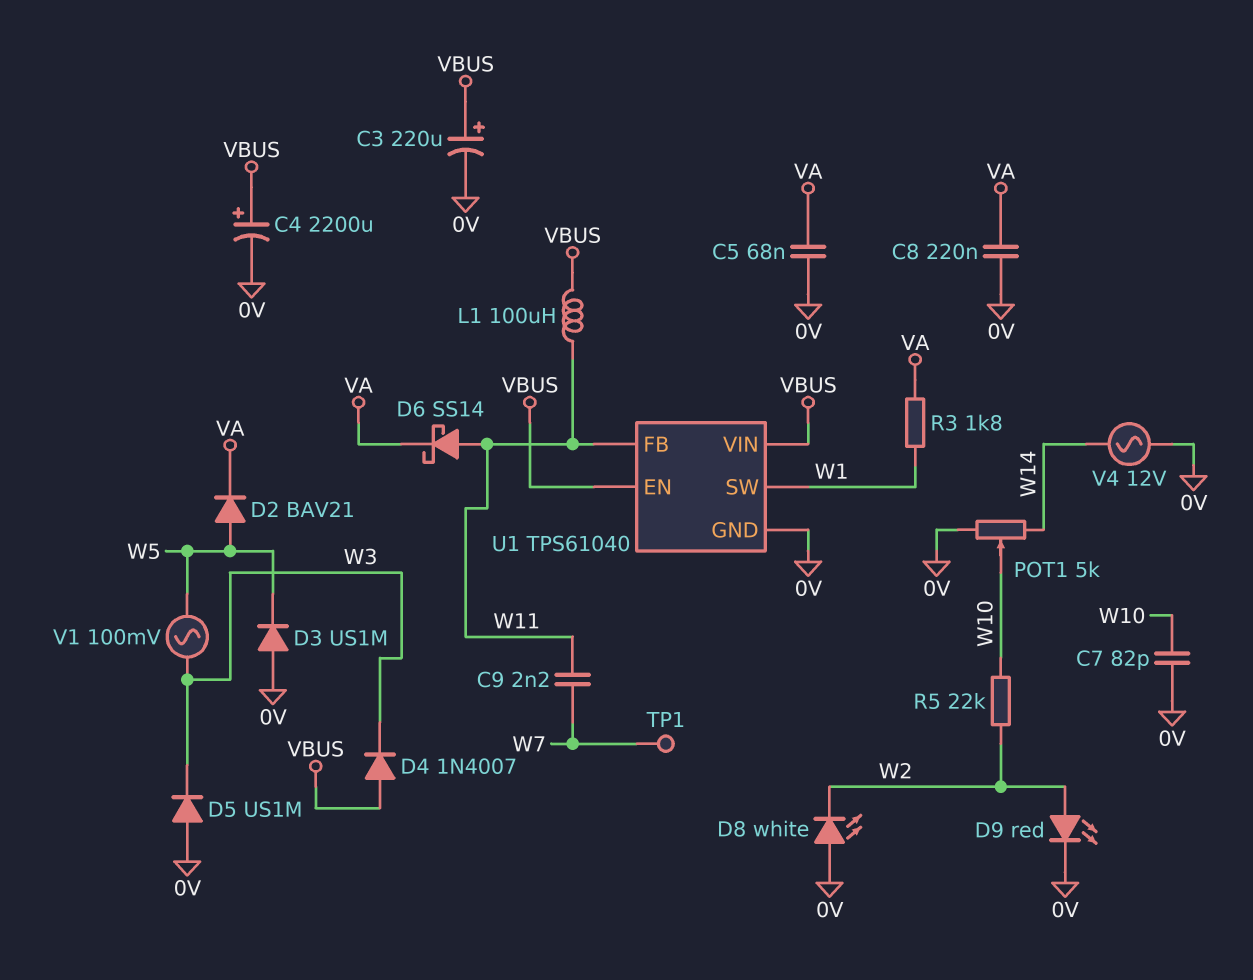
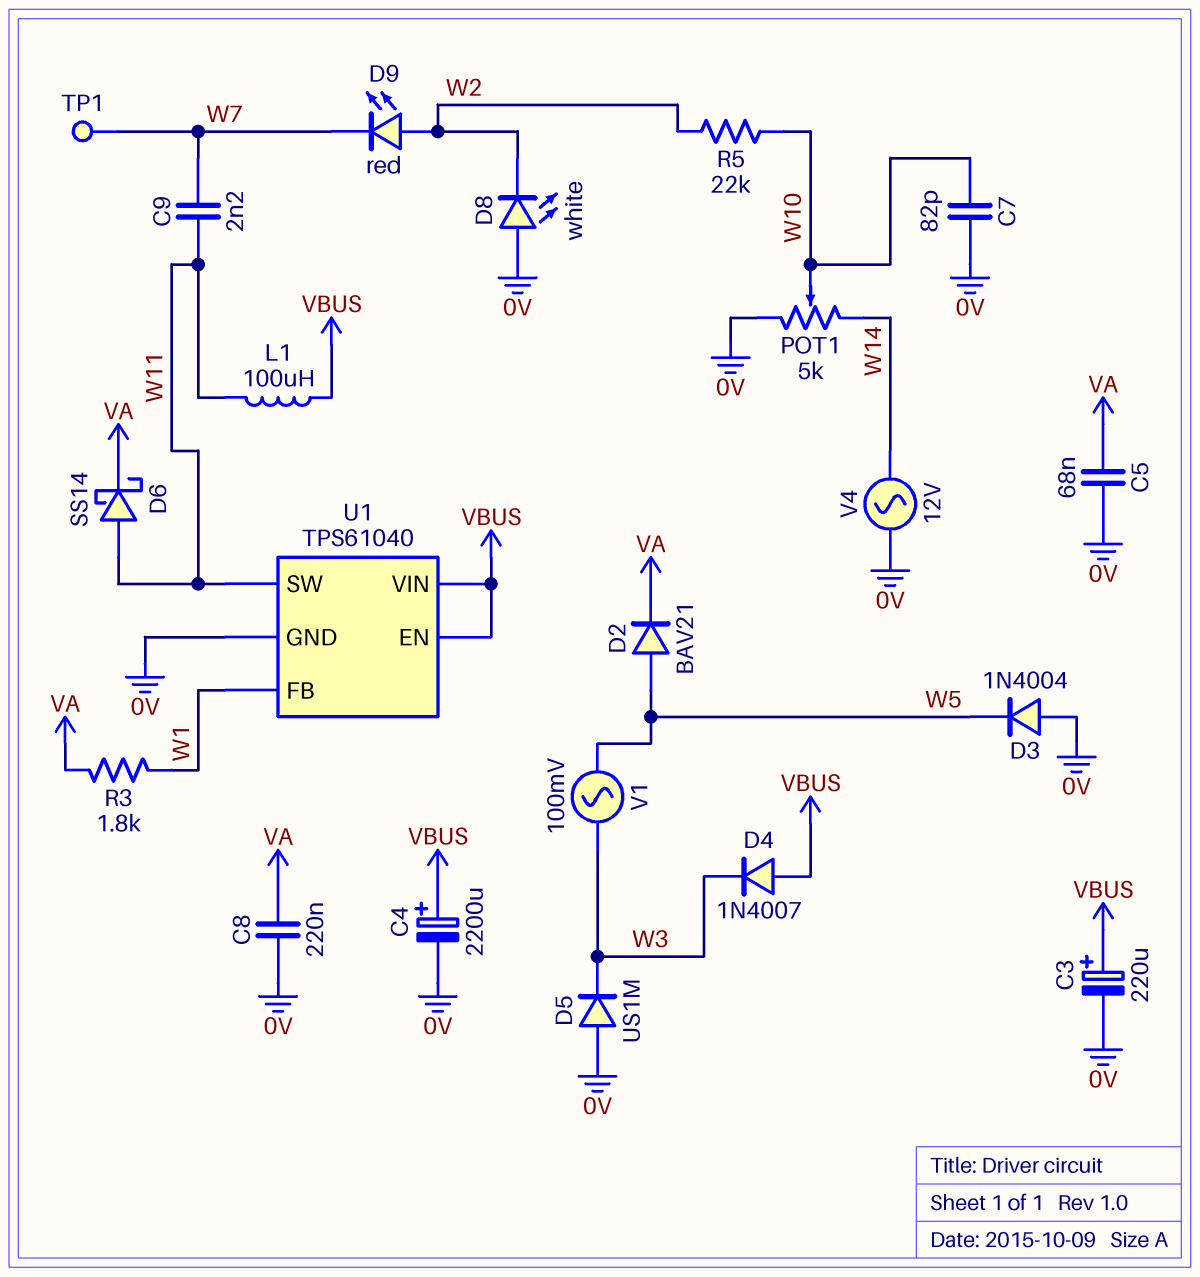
D3: diode US1M (A 0V, K W5) -> diode 1N4004 (A 0V, K W5)
D9: LED red (A W2, K 0V) -> LED red (A W2, K W7)
U1 pin FB: W11 -> W1
U1 pin SW: W1 -> W11

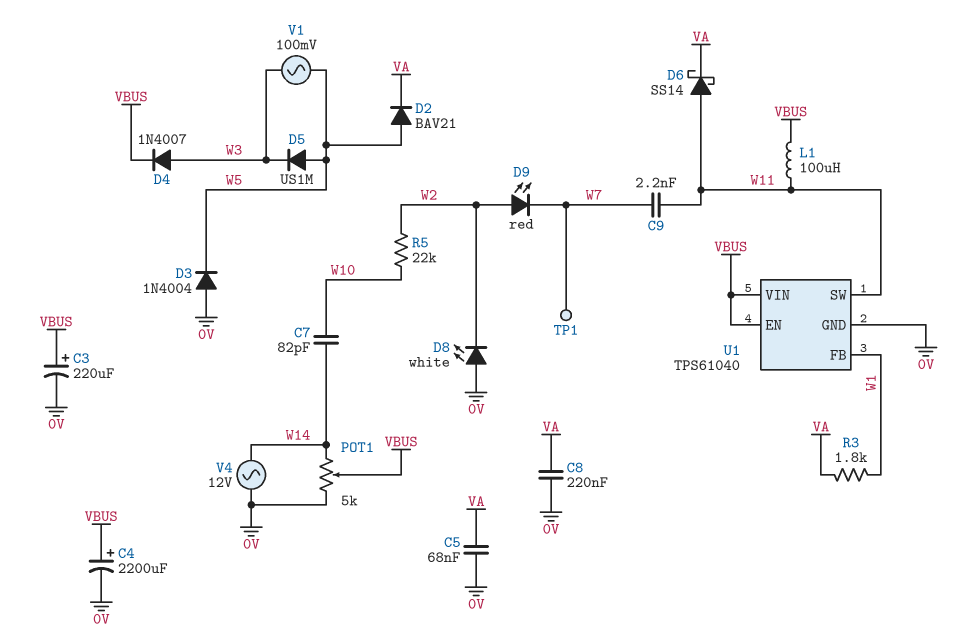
C7: 82pF (0V, W10) -> 82pF (W10, W14)
D4: diode 1N4007 (A VBUS, K W3) -> diode 1N4007 (A W3, K VBUS)
D5: diode US1M (A 0V, K W3) -> diode US1M (A W5, K W3)
POT1: 5k (0V, W14, wiper W10) -> 5k (0V, W14, wiper VBUS)

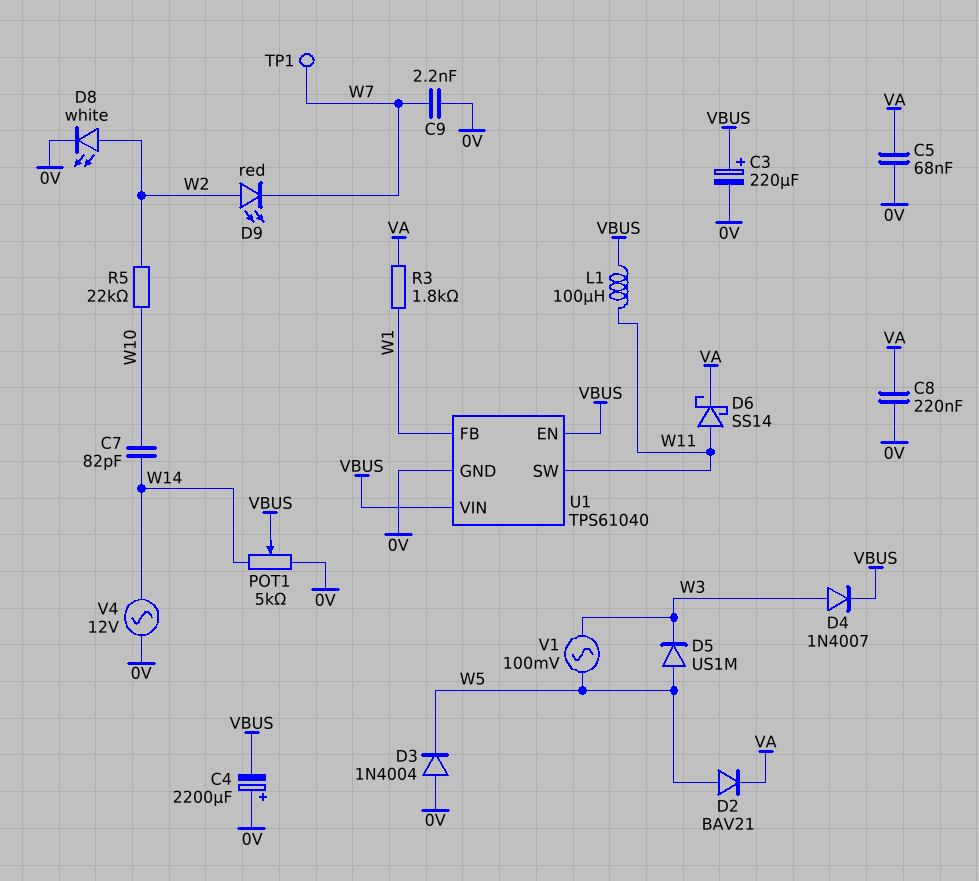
C4: 2200uF (plus VBUS, minus 0V) -> 2200uF (plus 0V, minus VBUS)
C9: 2.2nF (W7, W11) -> 2.2nF (0V, W7)
D8: LED white (A 0V, K W2) -> LED white (A W2, K 0V)

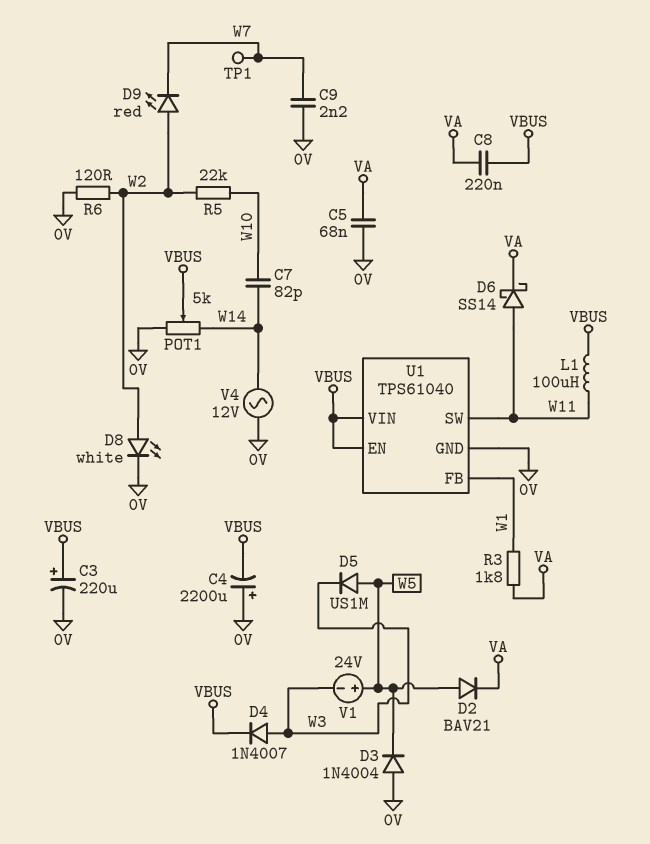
C8: 220nF (0V, VA) -> 220nF (VA, VBUS)
R6: none -> 120 (0V, W2)
V1: AC 100mV (W3, W5) -> 24V (plus W5, minus W3)

